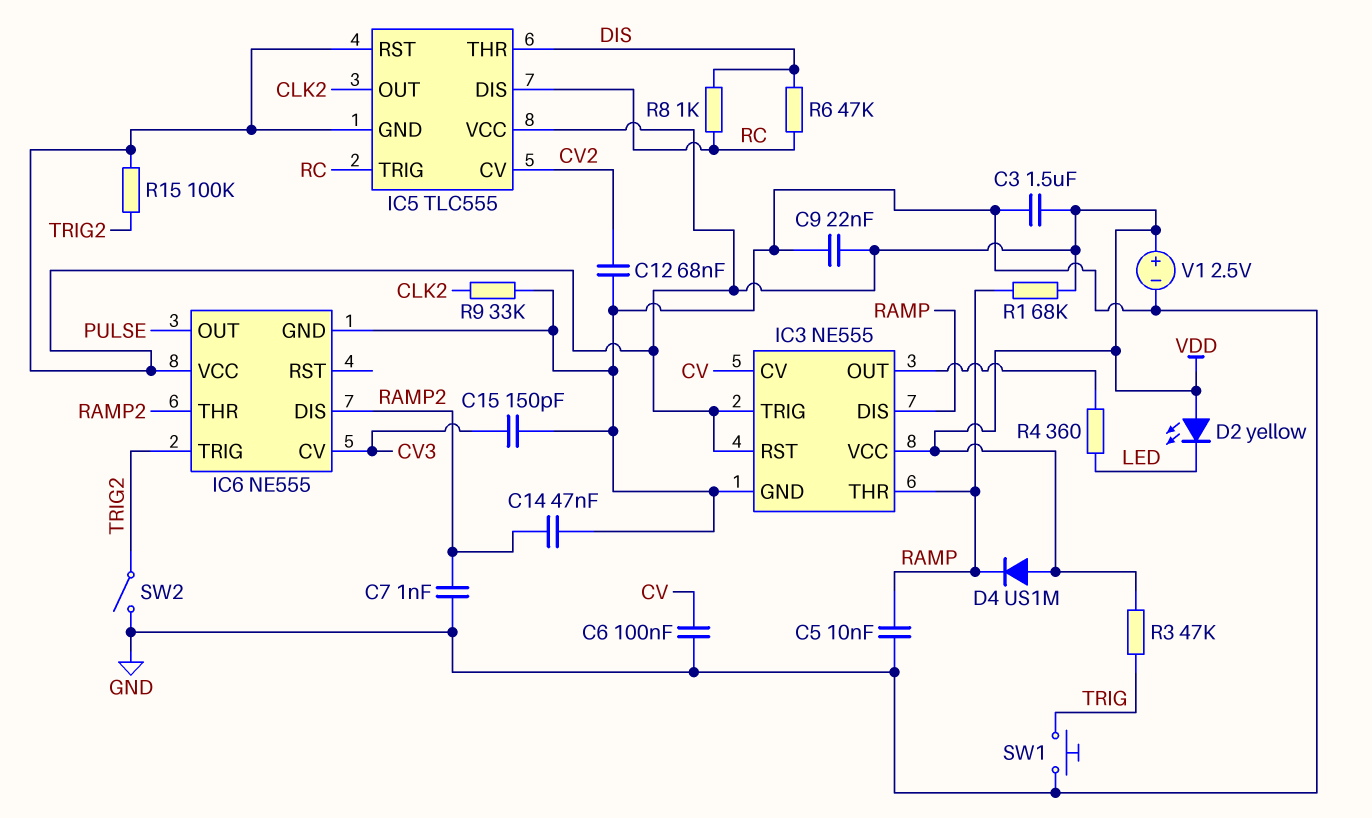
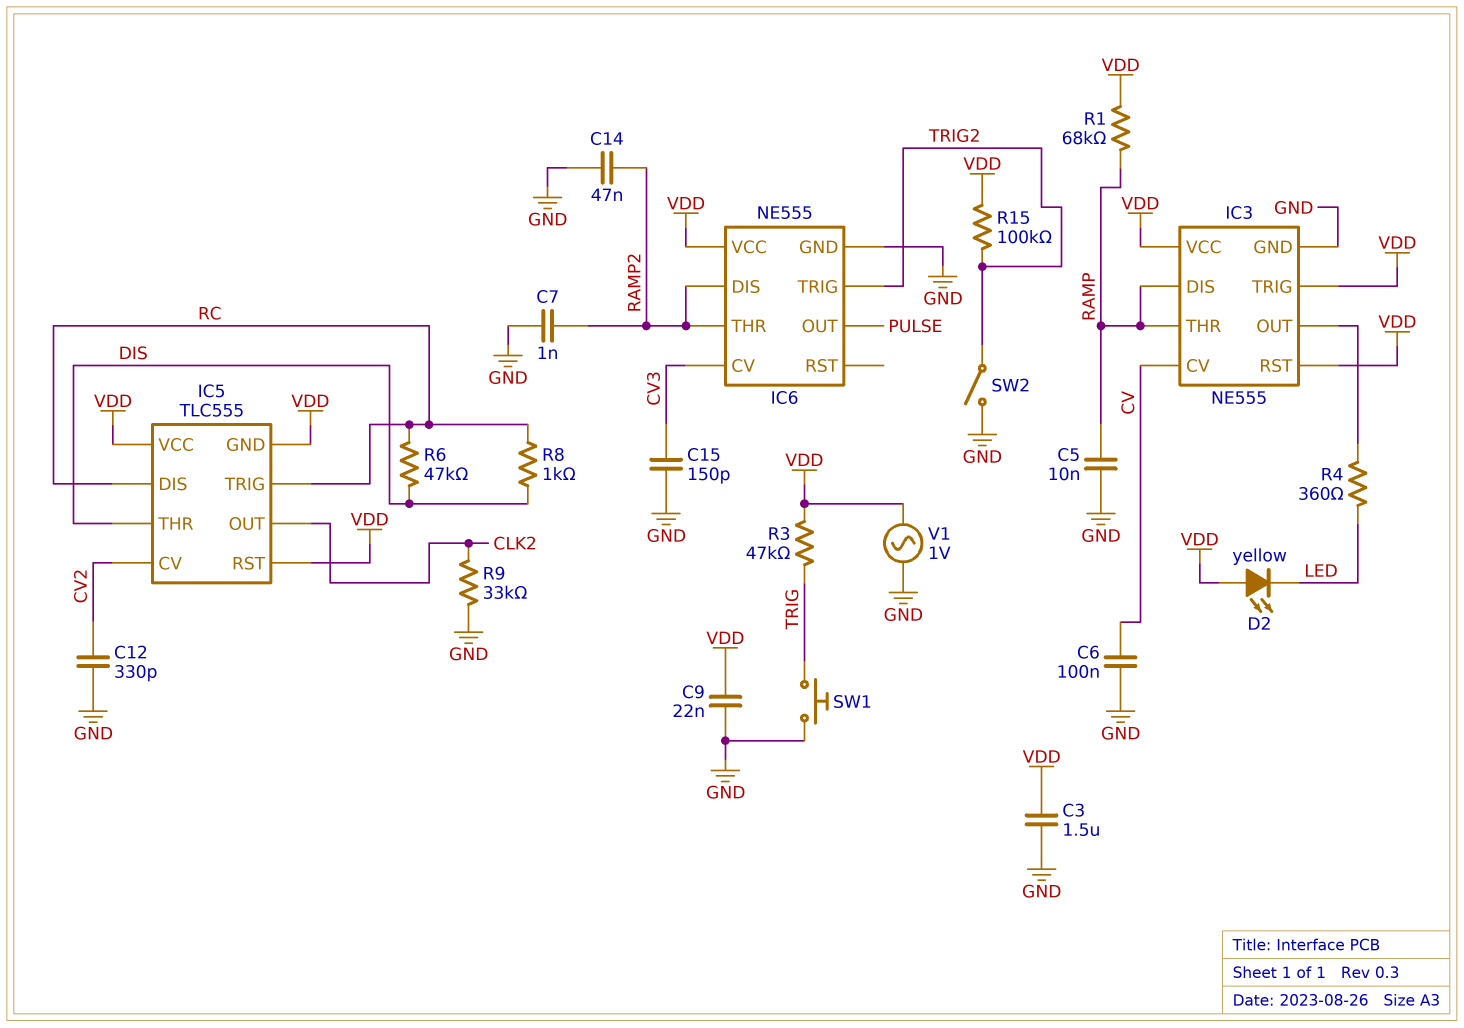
C12: 68nF (CV2, GND) -> 330pF (CV2, GND)
D4: diode US1M (A VDD, K RAMP) -> none
V1: 2.5V (plus VDD, minus GND) -> AC 1V (GND, VDD)

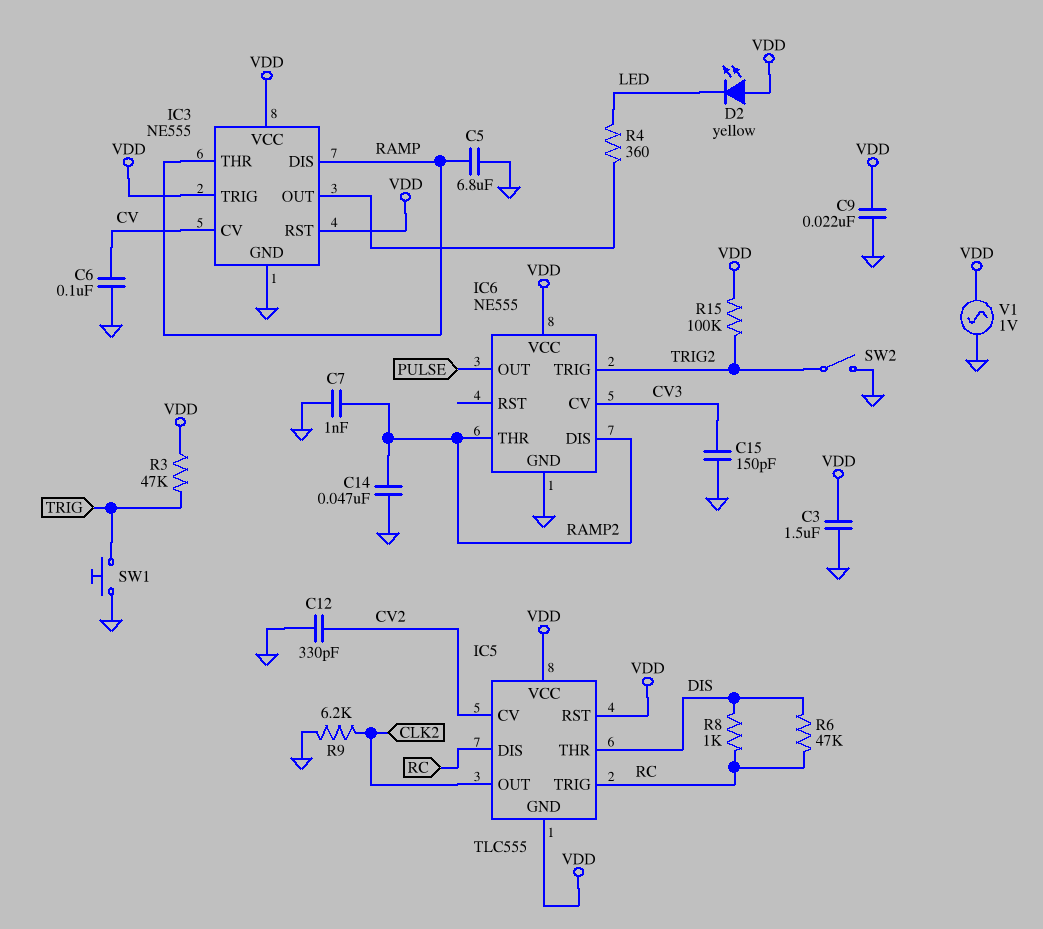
C5: 10nF (GND, RAMP) -> 6.8uF (GND, RAMP)
R1: 68k (RAMP, VDD) -> none
R9: 33k (CLK2, GND) -> 6.2k (CLK2, GND)

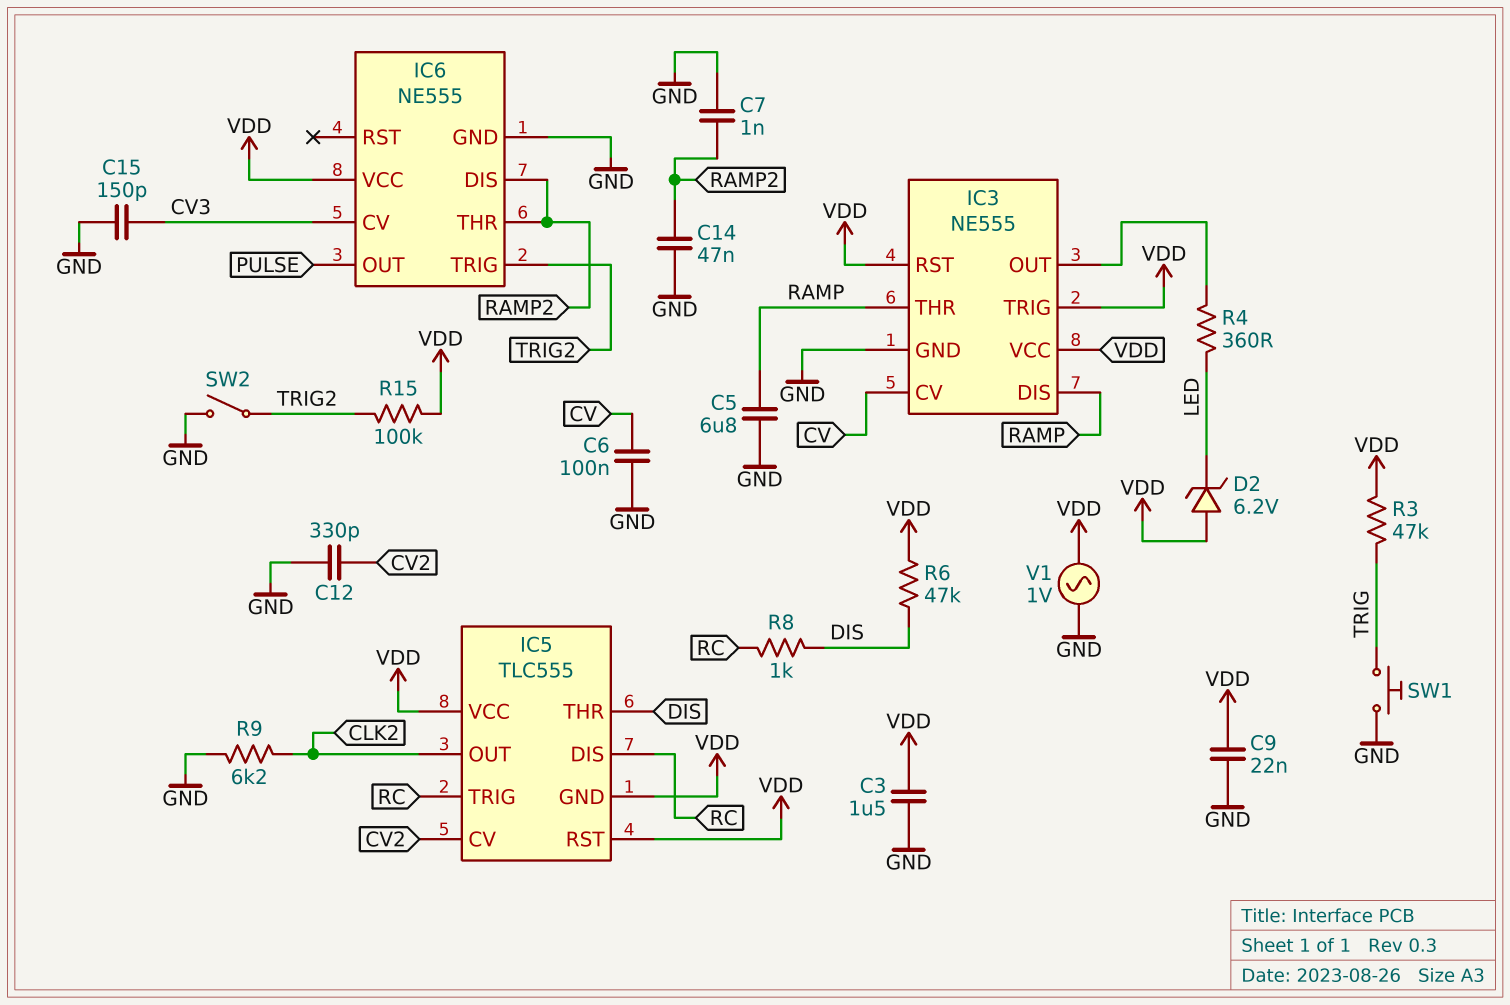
D2: LED yellow (A VDD, K LED) -> zener 6.2V (A VDD, K LED)
R6: 47k (DIS, RC) -> 47k (DIS, VDD)

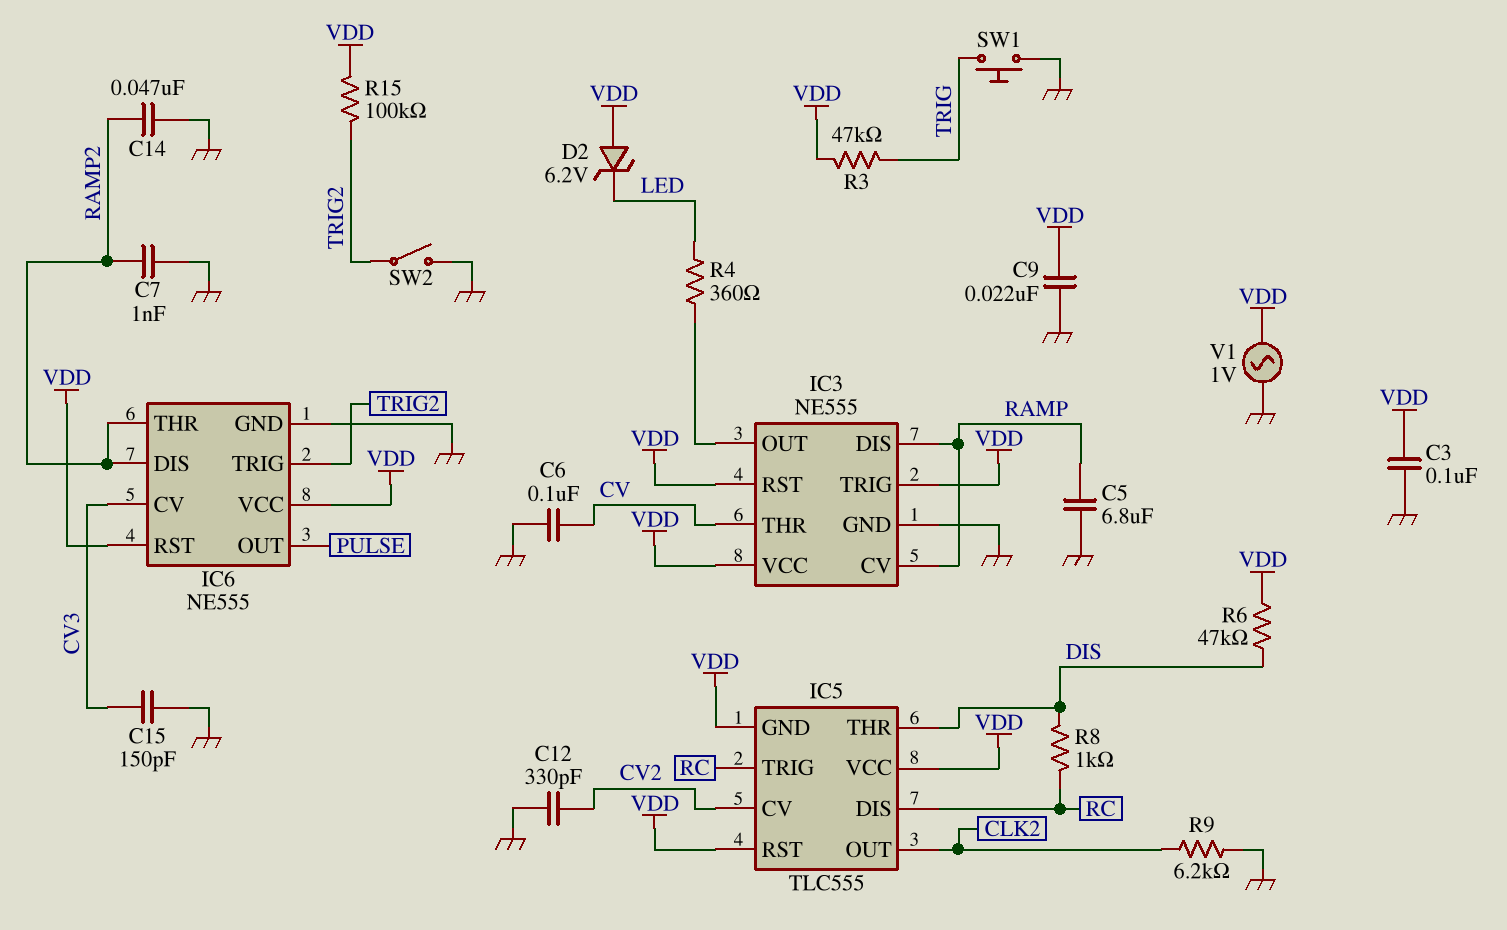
C3: 1.5uF (GND, VDD) -> 100nF (GND, VDD)
IC3 pin CV: CV -> RAMP
IC3 pin THR: RAMP -> CV
IC6 pin RST: none -> VDD

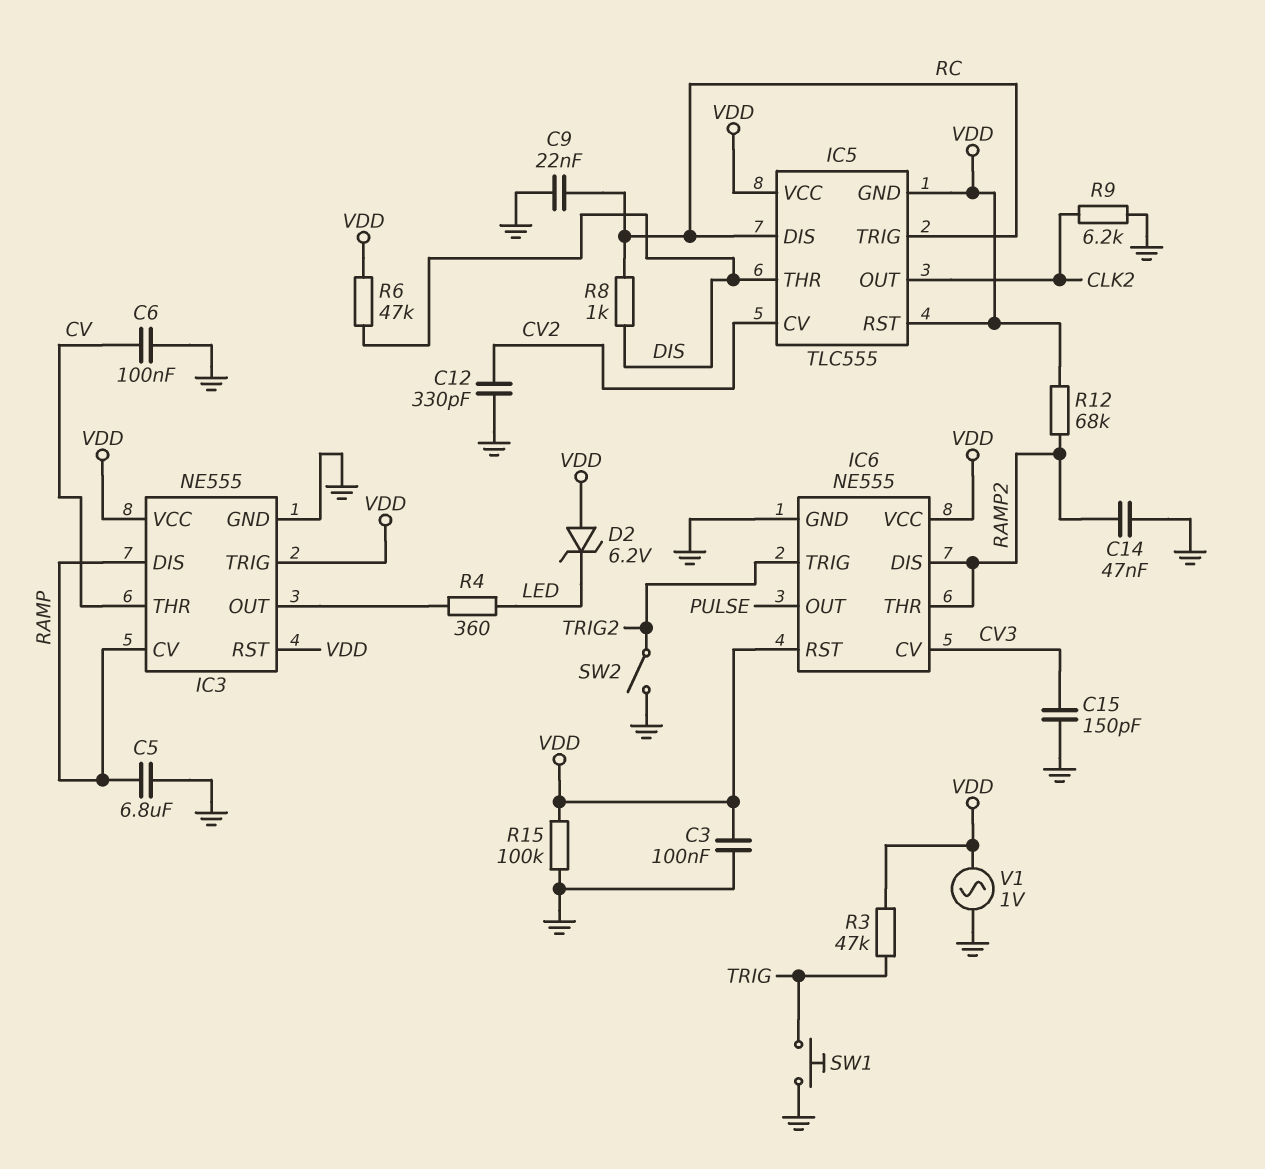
C7: 1nF (GND, RAMP2) -> none
C9: 22nF (GND, VDD) -> 22nF (GND, RC)
R12: none -> 68k (RAMP2, VDD)
R15: 100k (TRIG2, VDD) -> 100k (GND, VDD)

